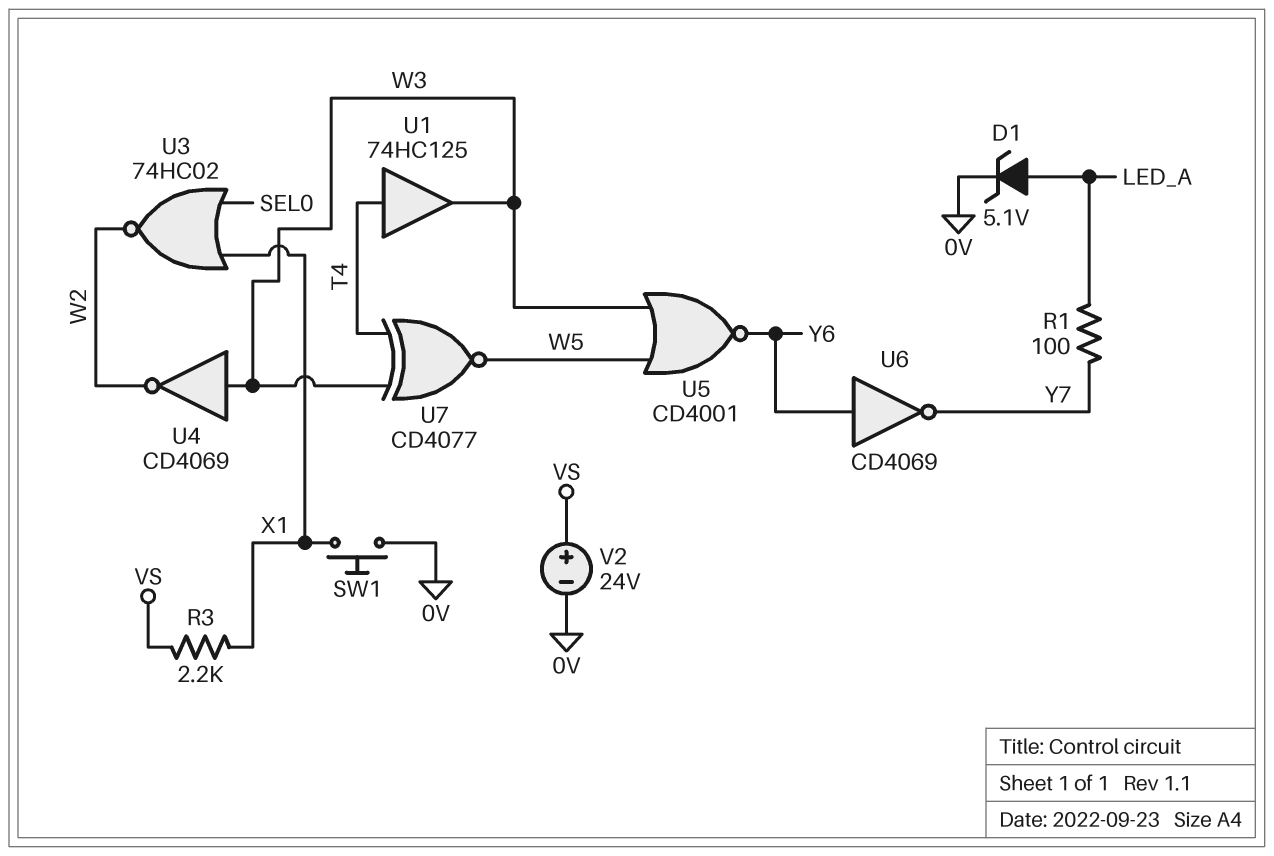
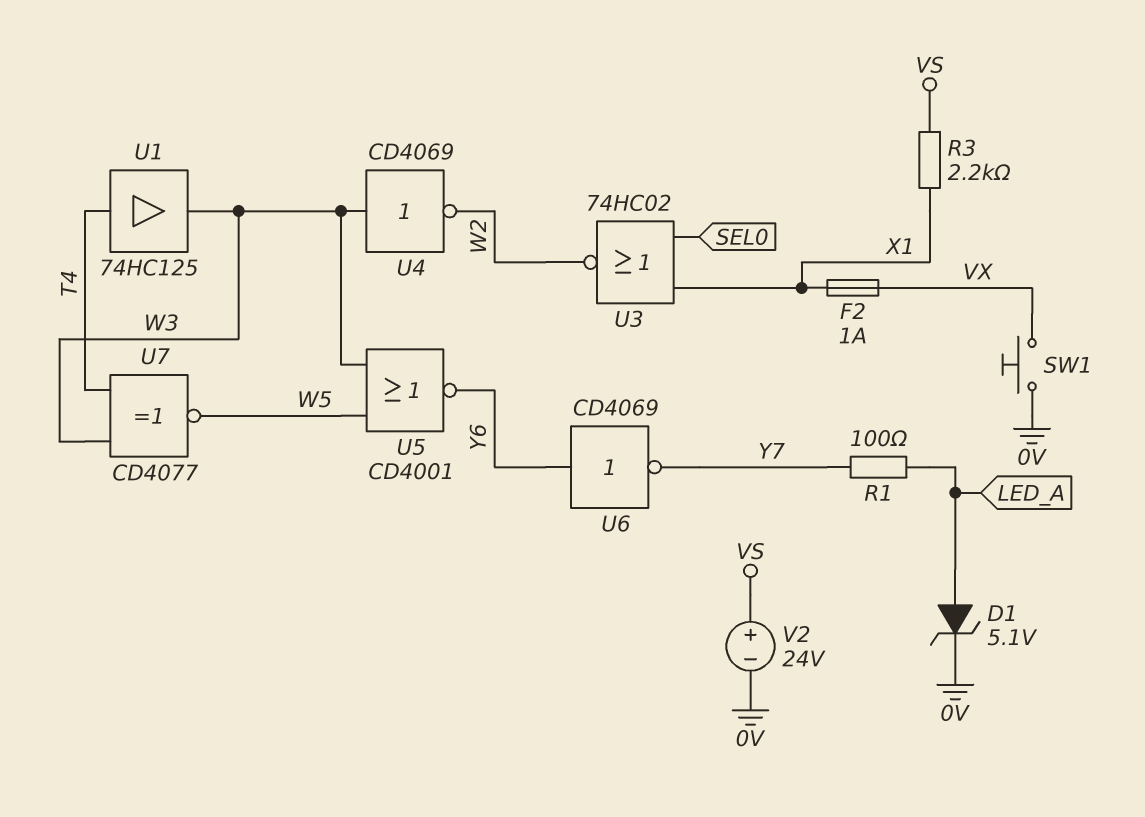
F2: none -> 1A (VX, X1)
SW1: button (0V, X1) -> button (0V, VX)

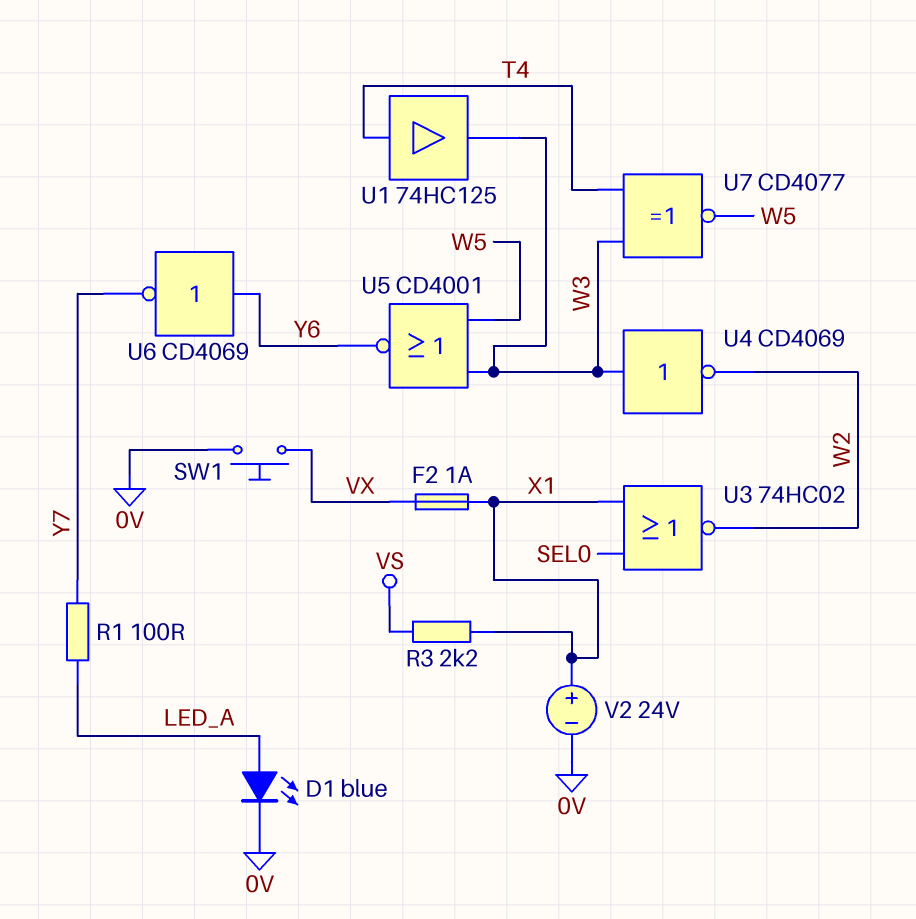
D1: zener 5.1V (A LED_A, K 0V) -> LED blue (A LED_A, K 0V)
V2: 24V (plus VS, minus 0V) -> 24V (plus X1, minus 0V)

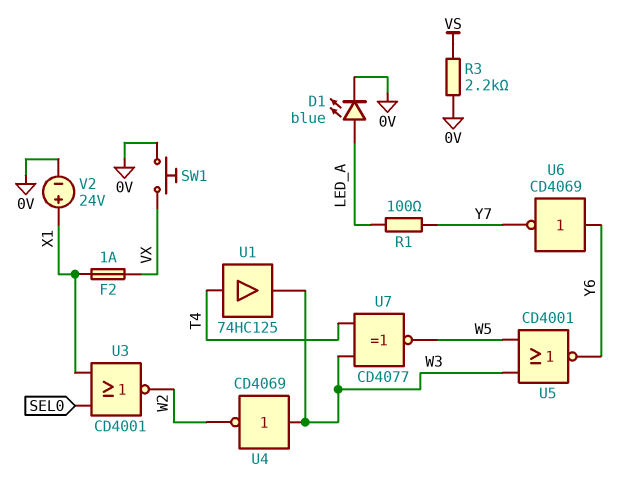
R3: 2.2k (VS, X1) -> 2.2k (0V, VS)
U3: NOR 74HC02 (in SEL0, in X1, out W2) -> NOR CD4001 (in SEL0, in X1, out W2)

